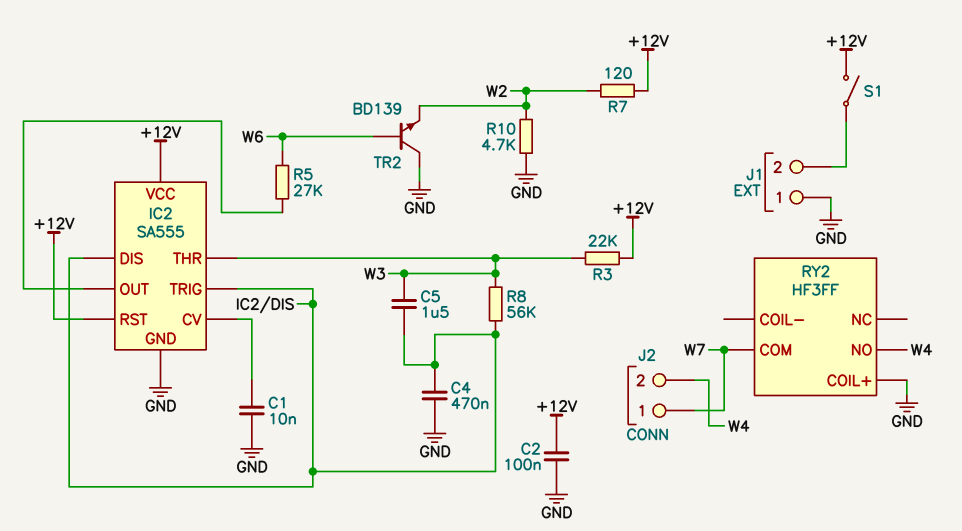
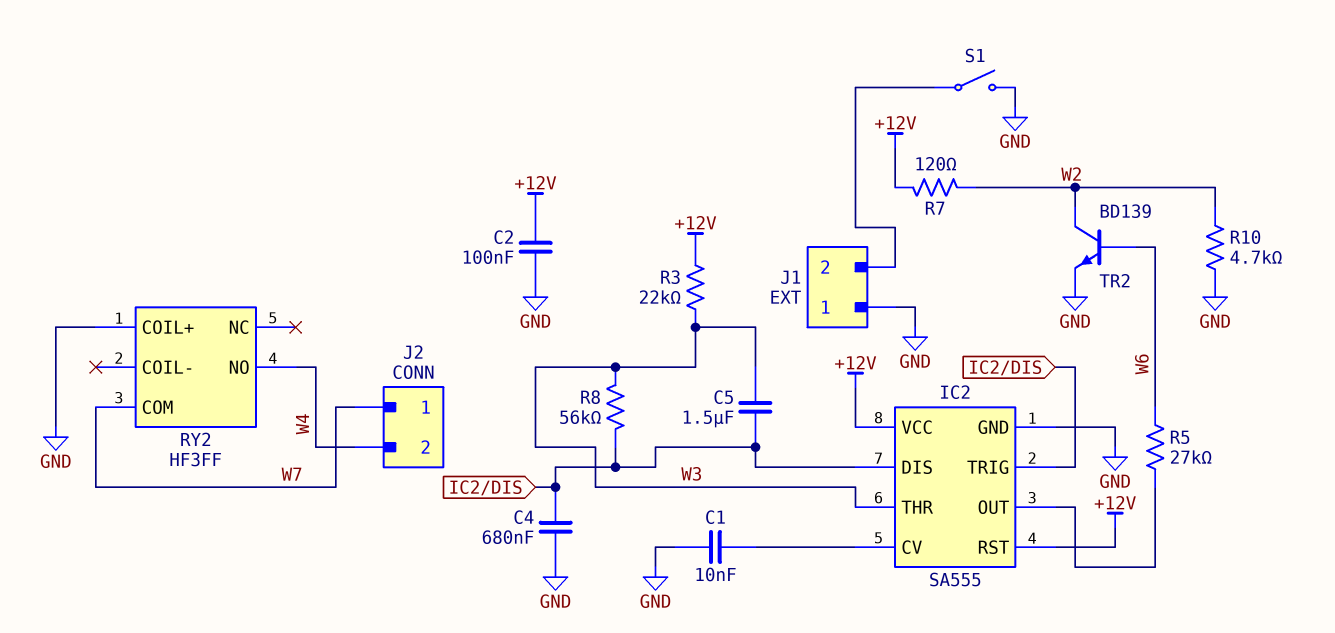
C4: 470nF (GND, IC2/DIS) -> 680nF (GND, IC2/DIS)
S1: switch (+12V, J1/2) -> switch (GND, J1/2)
TR2: NPN BD139 (B W6, C GND, E W2) -> NPN BD139 (B W6, C W2, E GND)

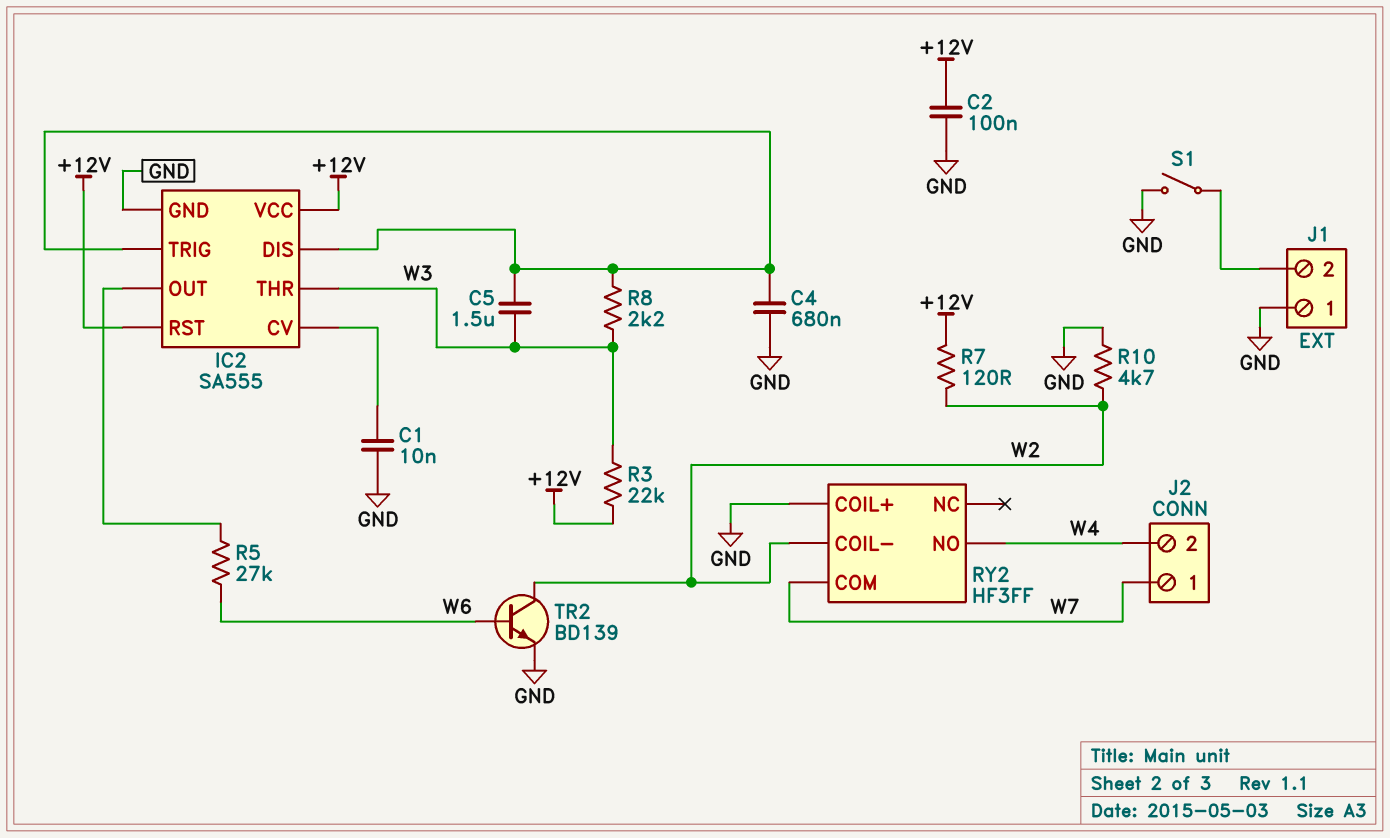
R8: 56k (IC2/DIS, W3) -> 2.2k (IC2/DIS, W3)
RY2 pin COIL-: none -> W2

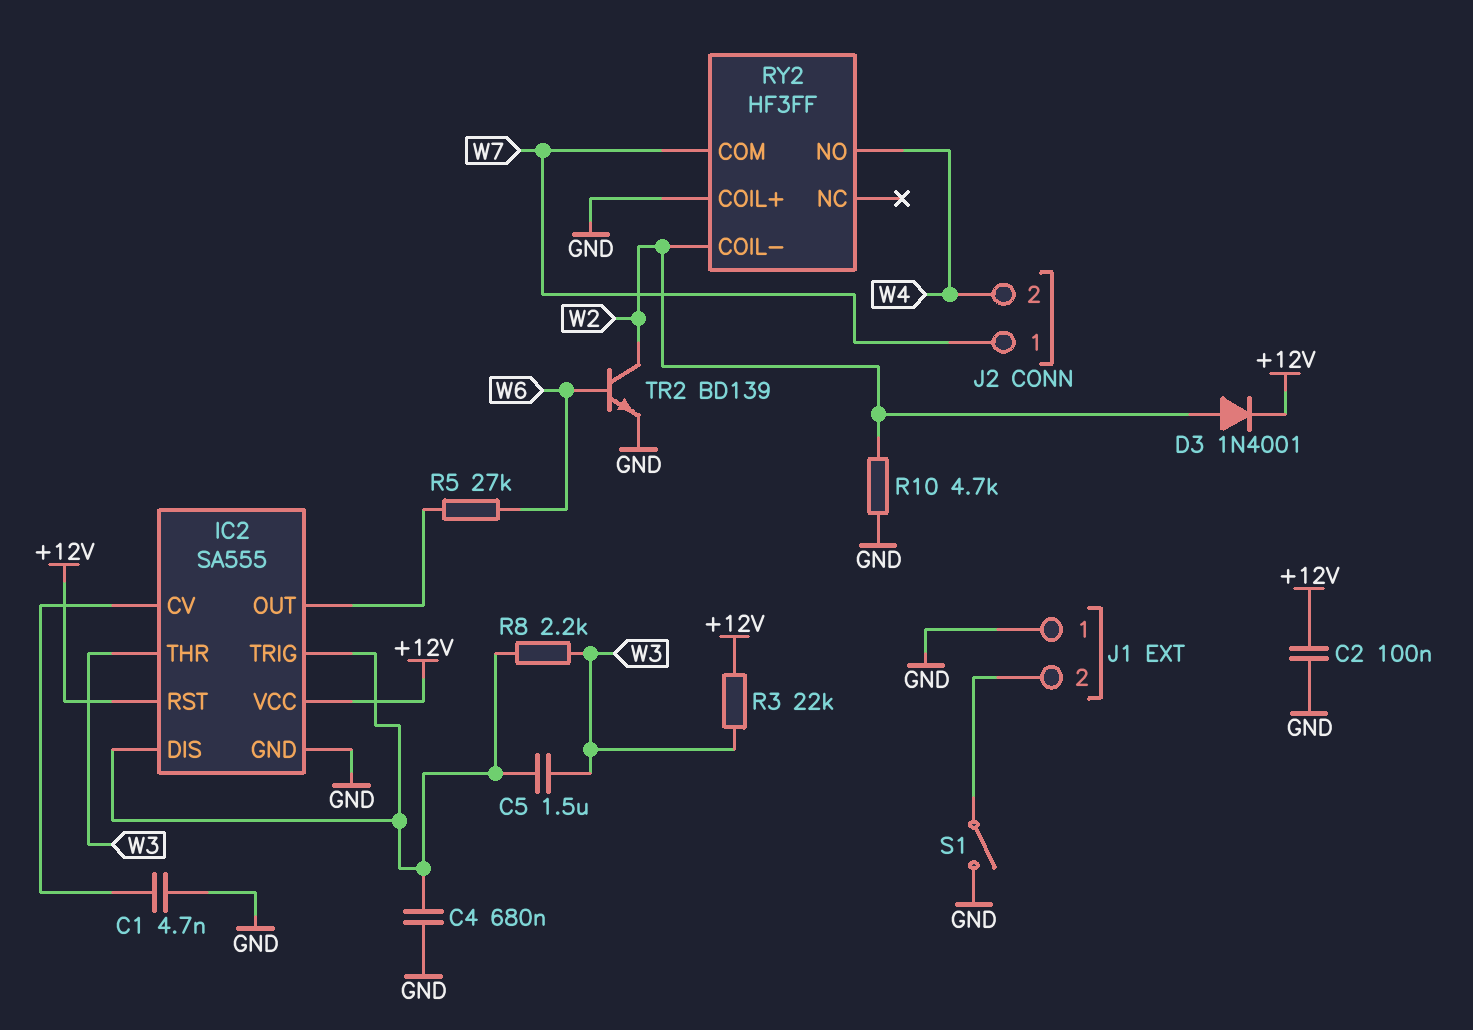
C1: 10nF (GND, IC2/CV) -> 4.7nF (GND, IC2/CV)
D3: none -> diode 1N4001 (A W2, K +12V)
R7: 120 (+12V, W2) -> none

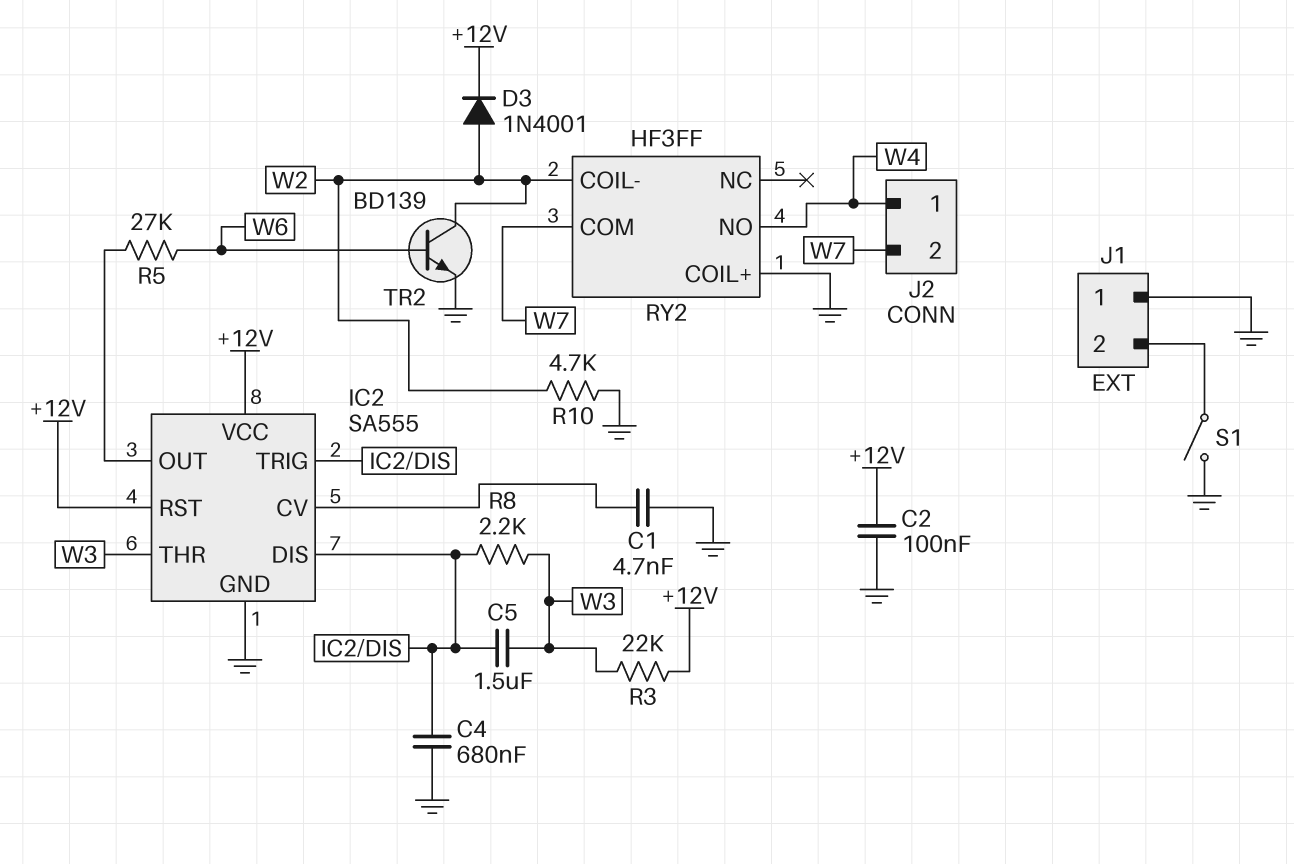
J2 pin 1: W7 -> W4
J2 pin 2: W4 -> W7

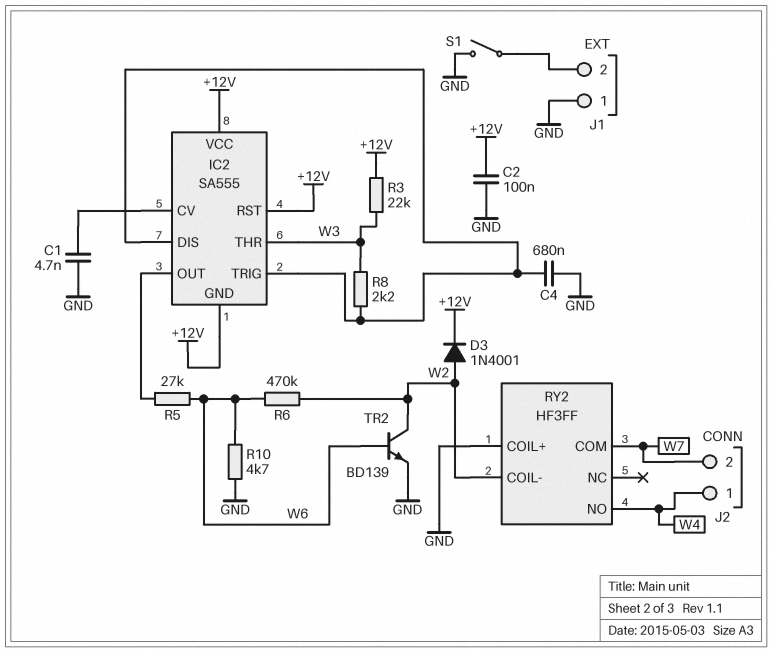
C5: 1.5uF (IC2/DIS, W3) -> none
IC2 pin GND: GND -> +12V
R6: none -> 470k (W2, W6)
R10: 4.7k (GND, W2) -> 4.7k (GND, W6)

